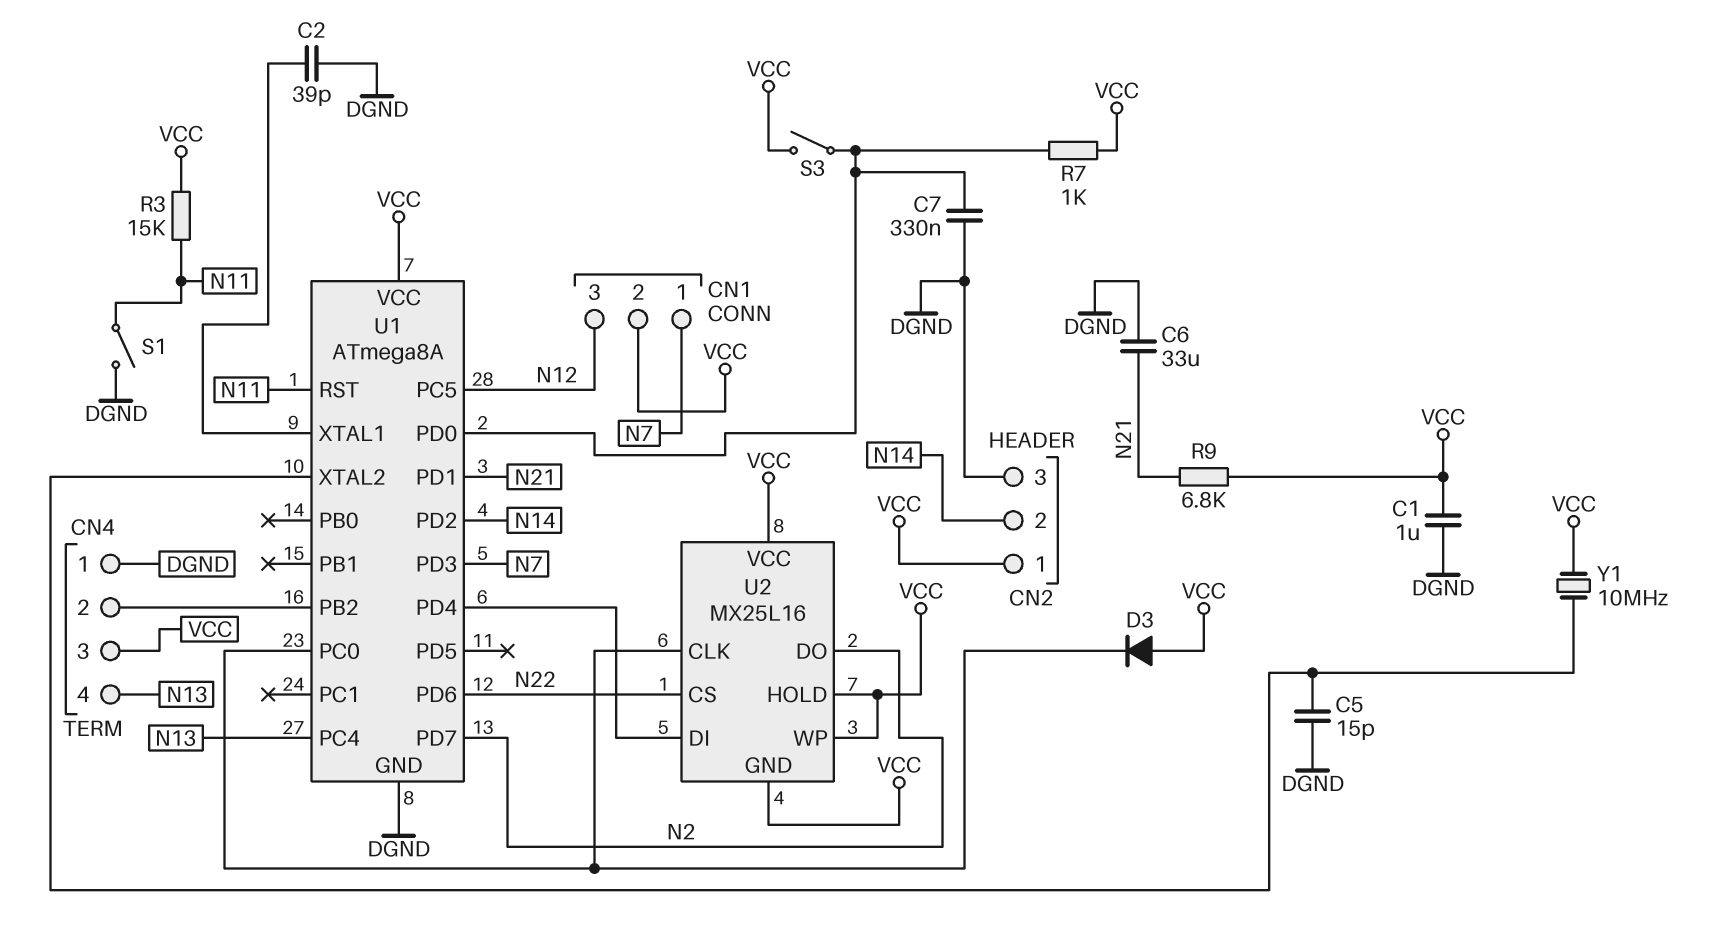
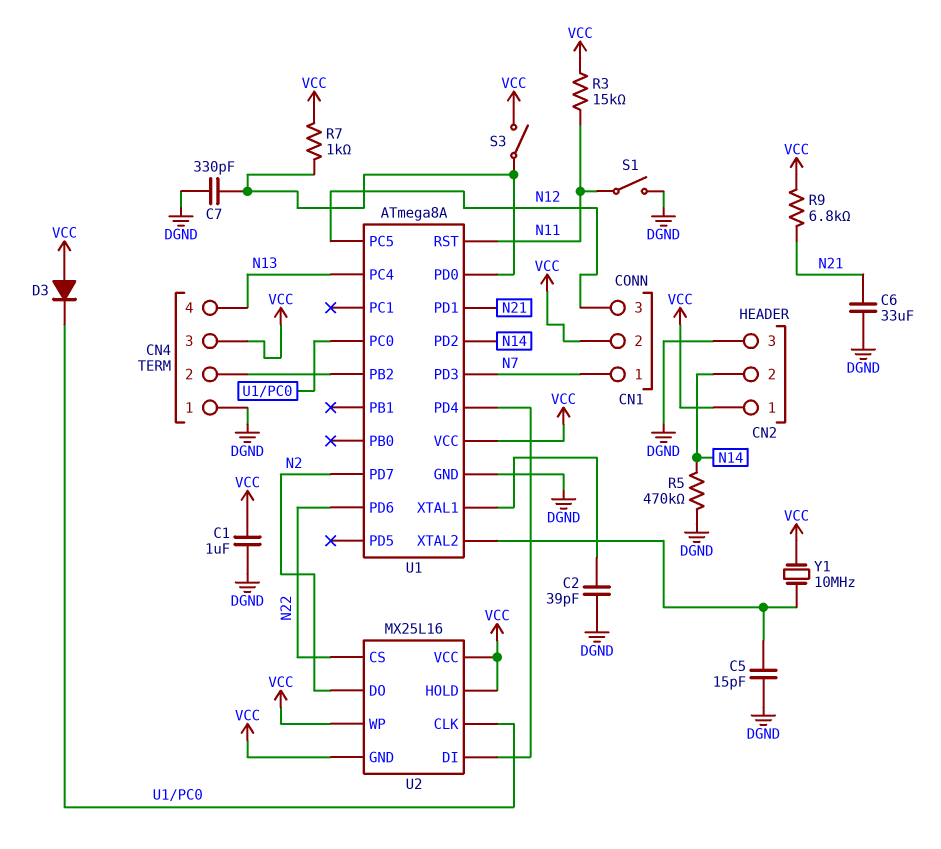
C7: 330nF (DGND, U1/PD0) -> 330pF (DGND, U1/PD0)
R5: none -> 470k (DGND, N14)

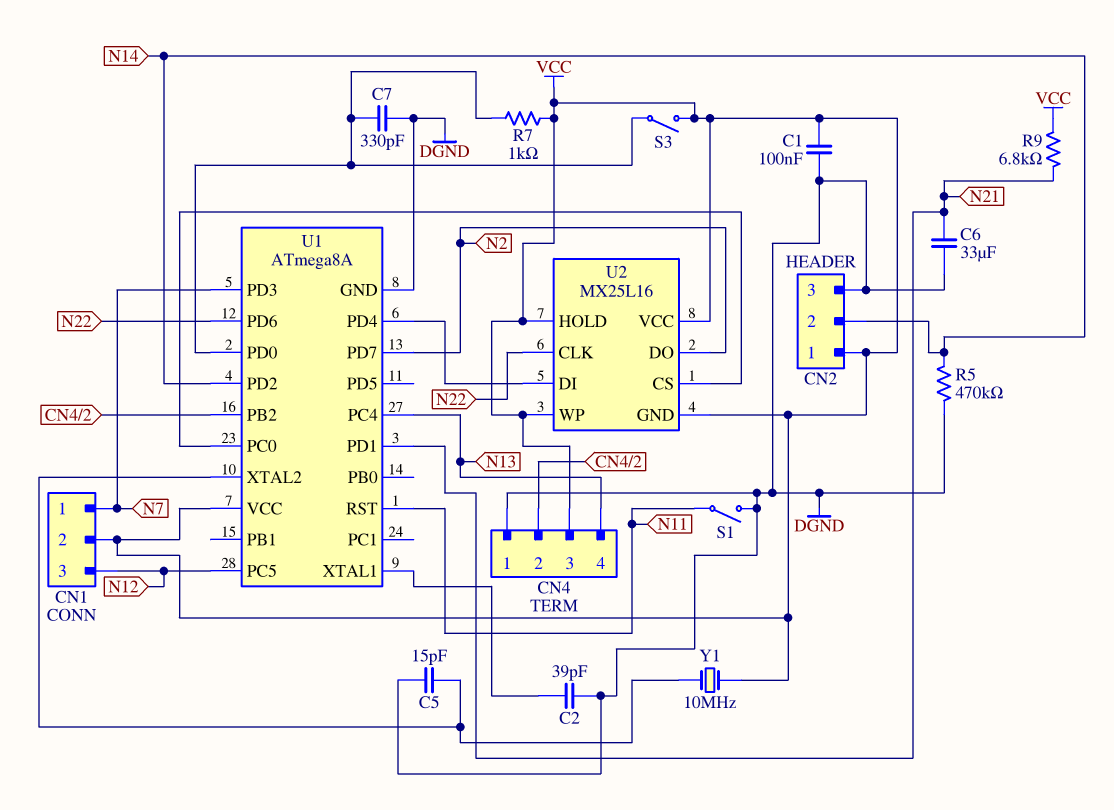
C1: 1uF (DGND, VCC) -> 100nF (DGND, VCC)
D3: diode (A VCC, K U1/PC0) -> none
R3: 15k (N11, VCC) -> none
U2 pin CLK: U1/PC0 -> N22
U2 pin CS: N22 -> U1/PC0

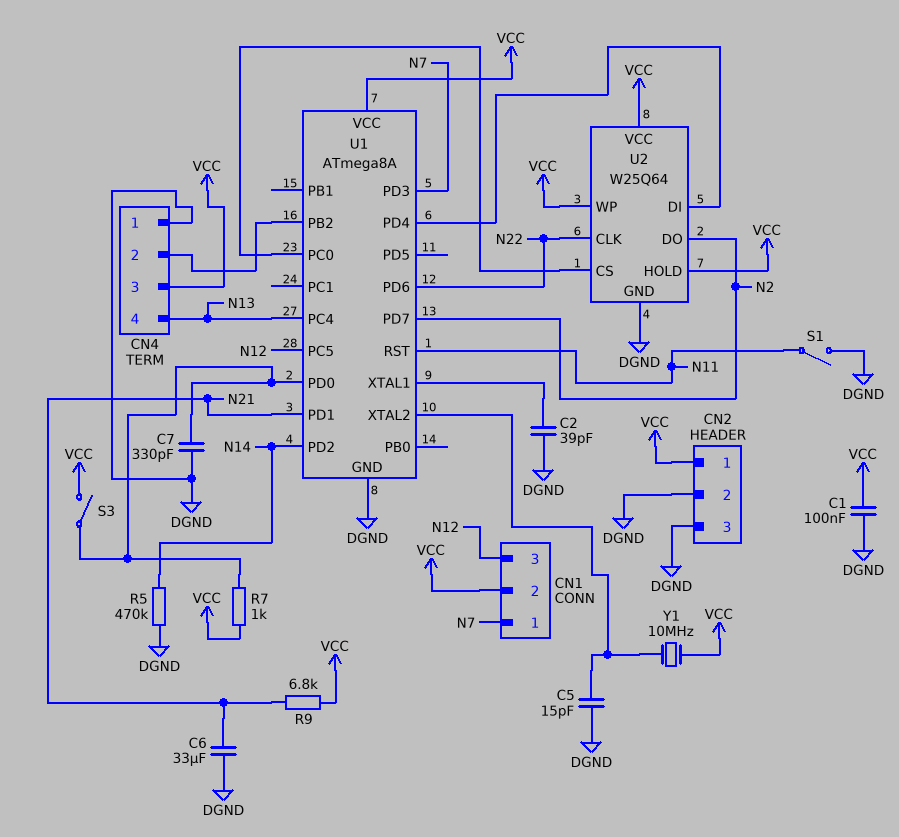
CN2 pin 2: N14 -> DGND
U2: MX25L16 -> W25Q64
U2 pin GND: VCC -> DGND

